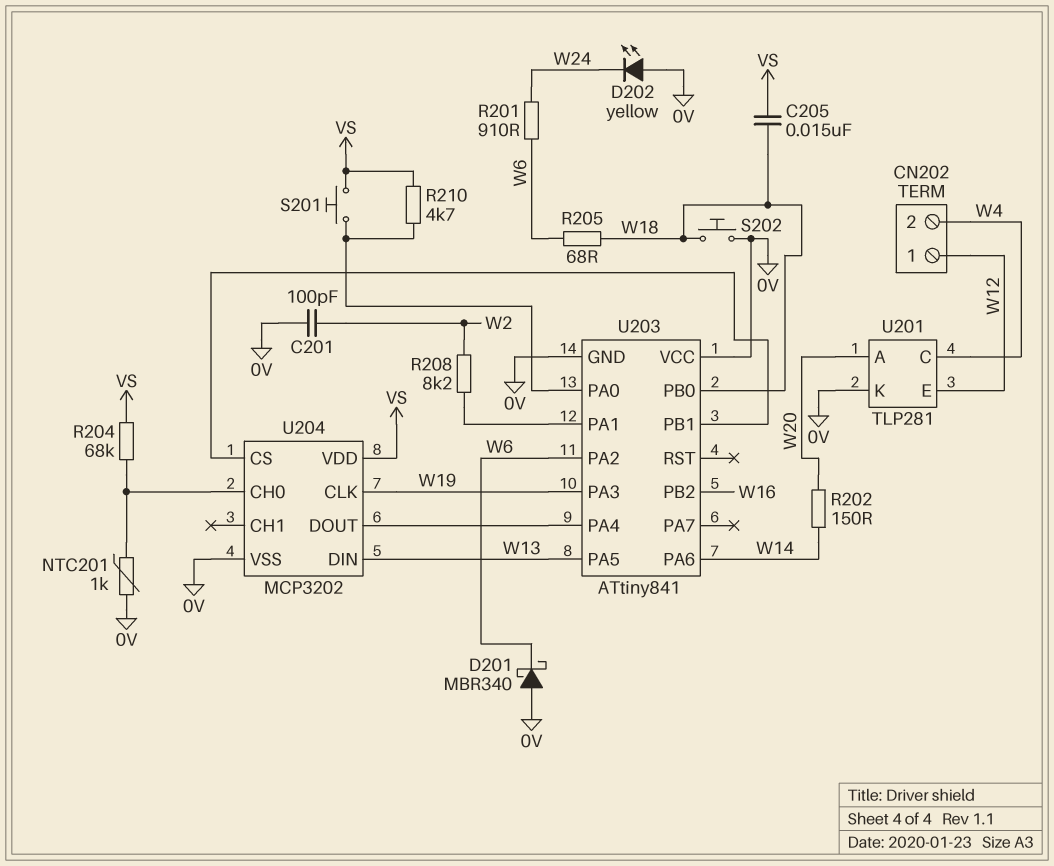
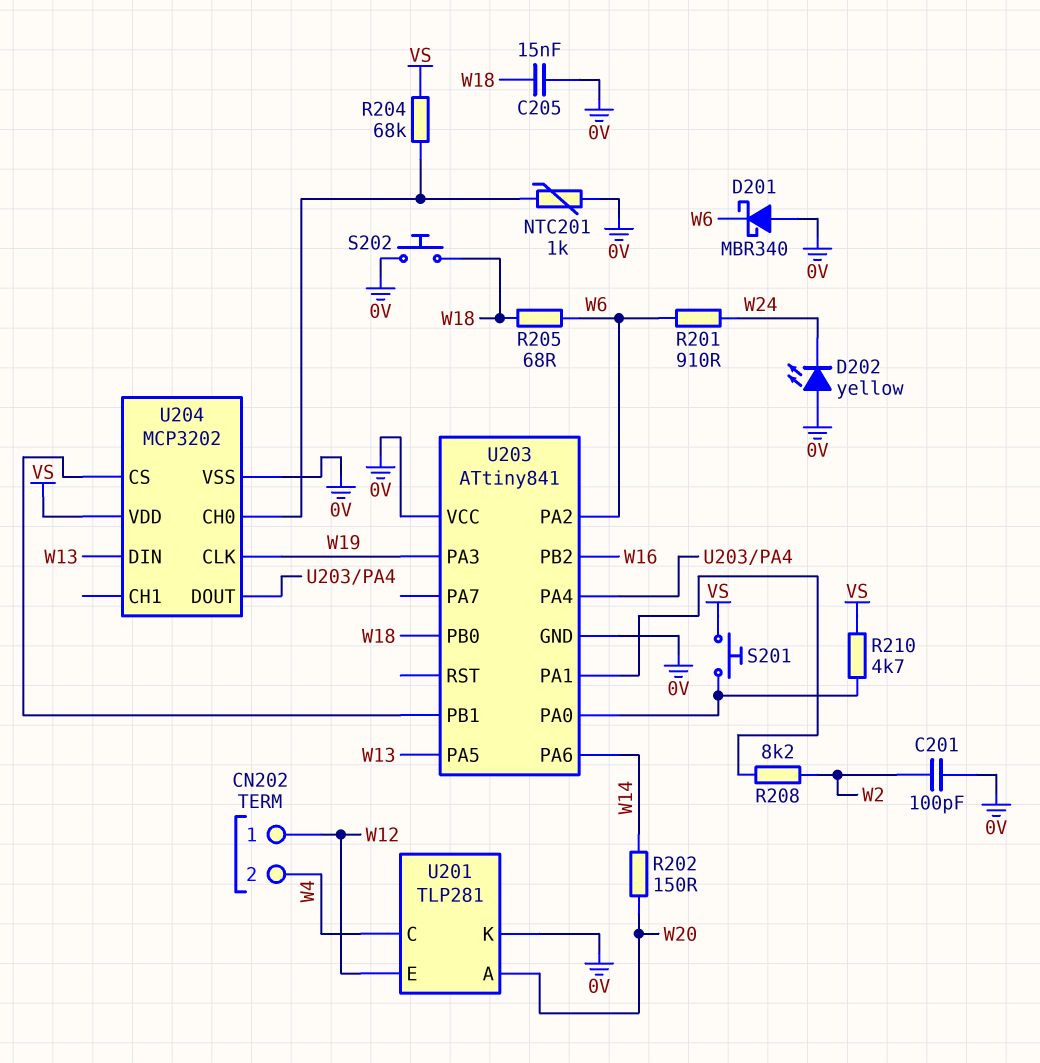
C205: 15nF (VS, W18) -> 15nF (0V, W18)

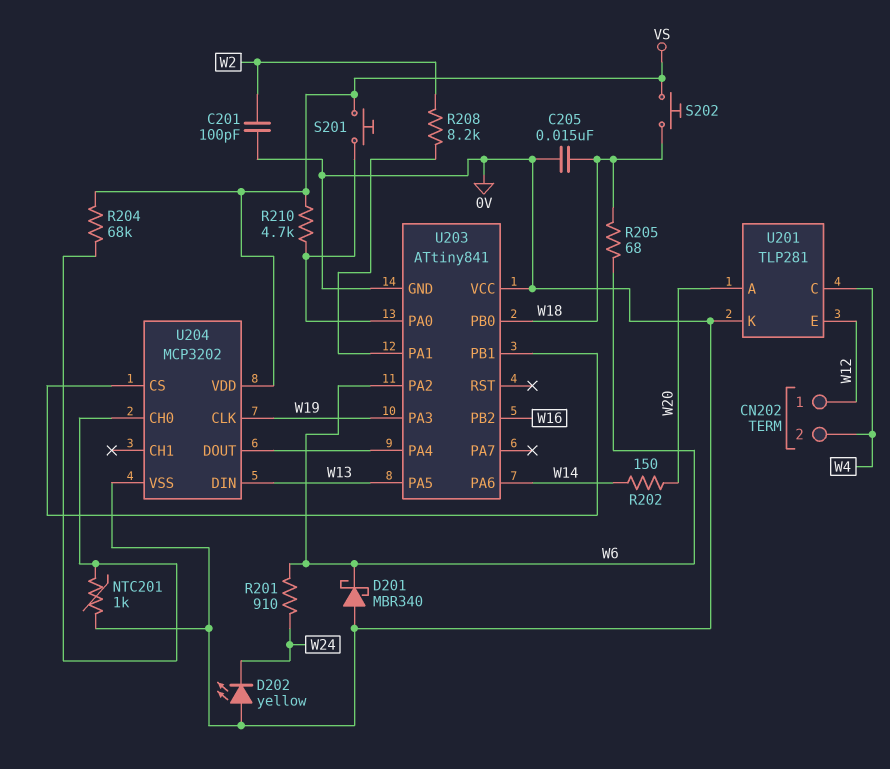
S202: button (0V, W18) -> button (VS, W18)

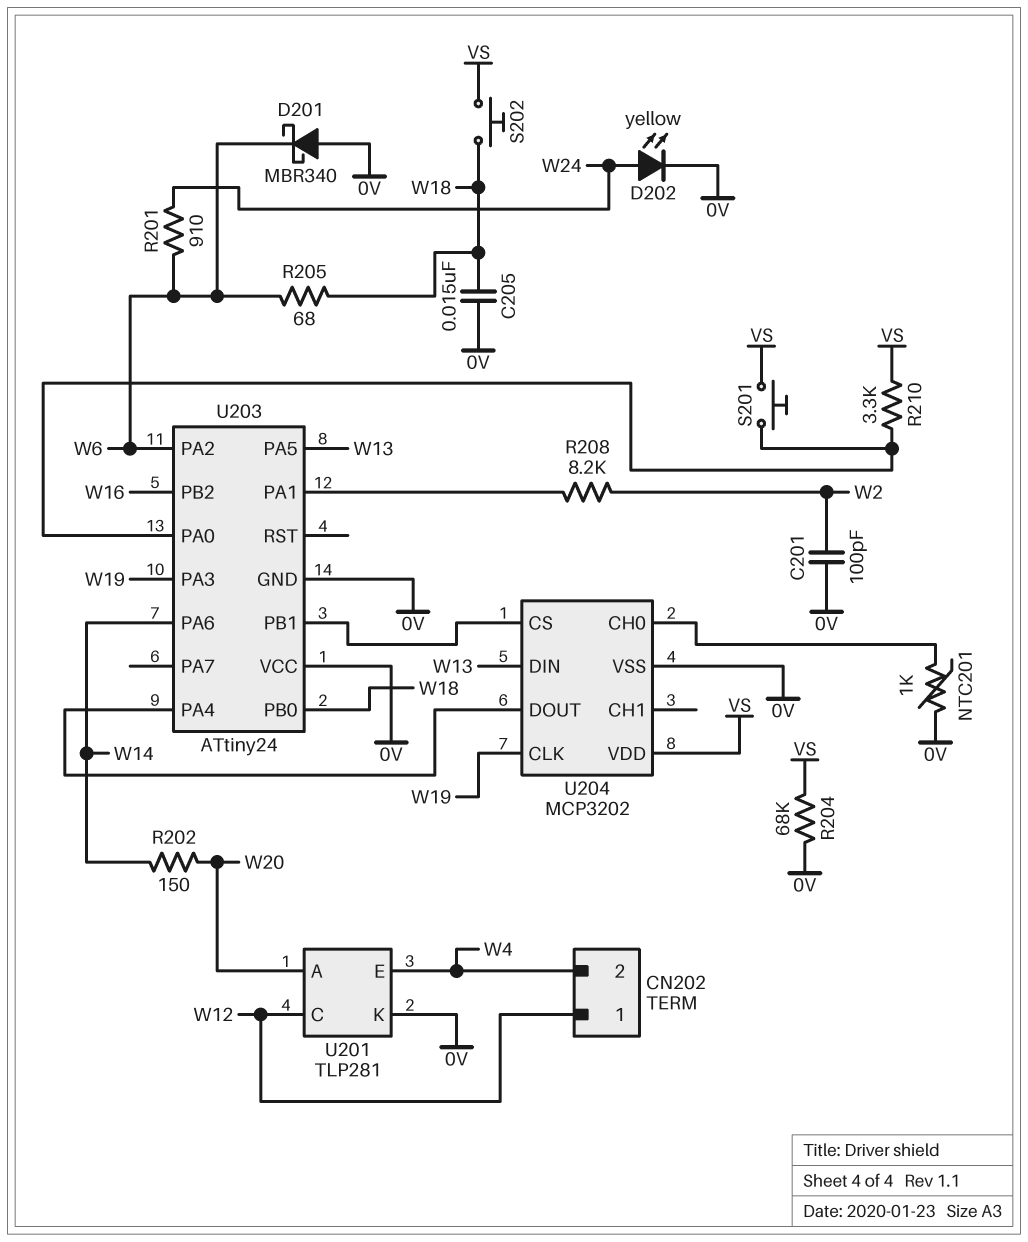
D202: LED yellow (A 0V, K W24) -> LED yellow (A W24, K 0V)
R204: 68k (U204/CH0, VS) -> 68k (0V, VS)
R210: 4.7k (U203/PA0, VS) -> 3.3k (U203/PA0, VS)
U201 pin C: W4 -> W12
U201 pin E: W12 -> W4
U203: ATtiny841 -> ATtiny24

